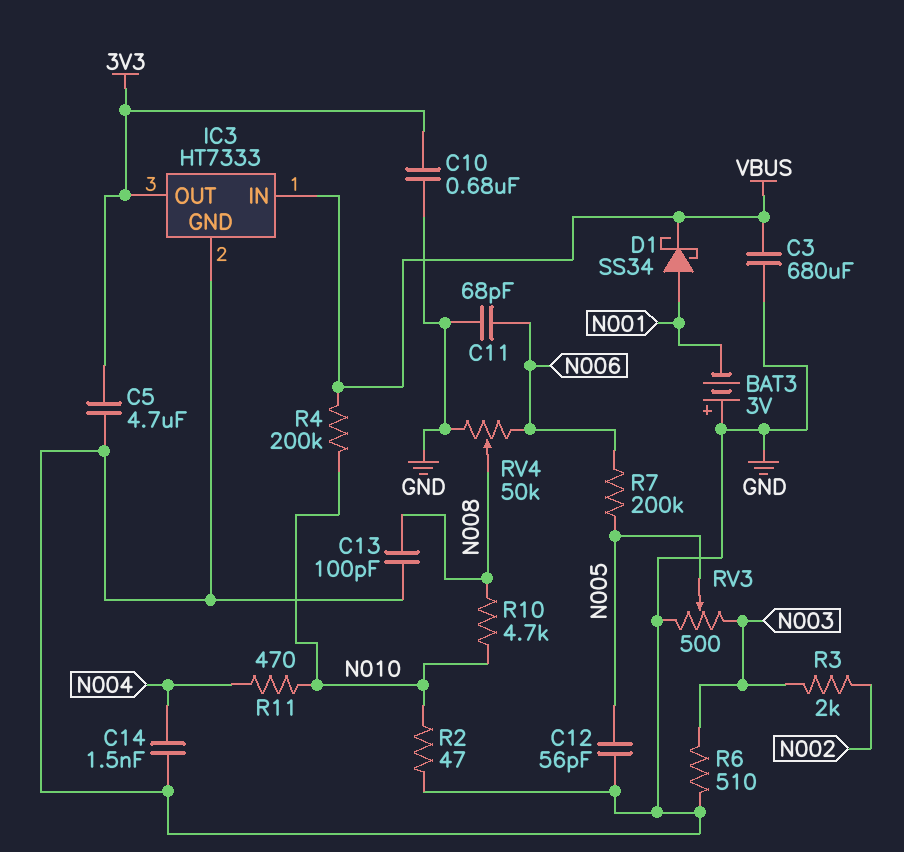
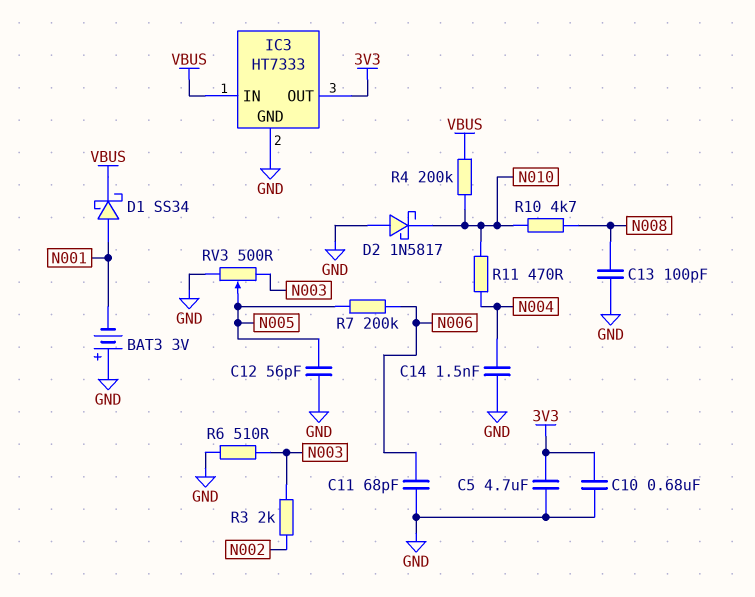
C3: 680uF (GND, VBUS) -> none
D2: none -> schottky 1N5817 (A GND, K N010)
R2: 47 (GND, N010) -> none
RV4: 50k (GND, N006, wiper N008) -> none

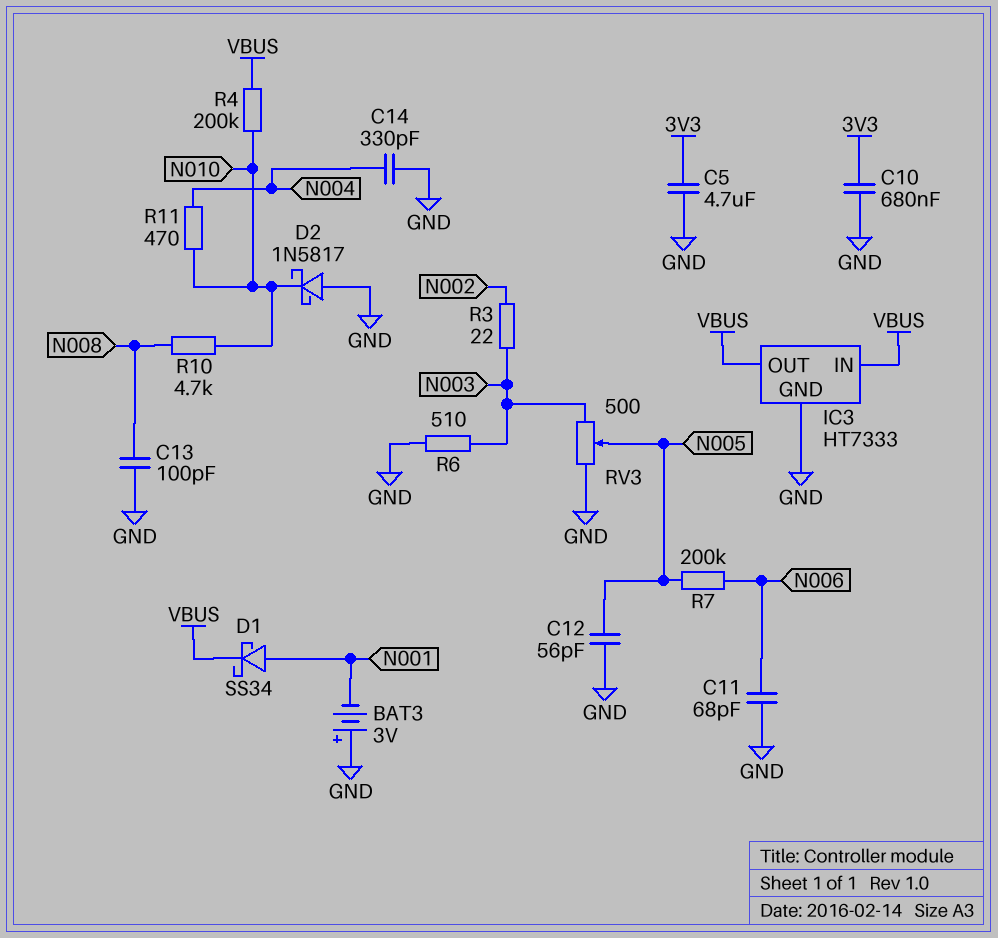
C14: 1.5nF (GND, N004) -> 330pF (GND, N004)
IC3 pin OUT: 3V3 -> VBUS
R3: 2k (N002, N003) -> 22 (N002, N003)

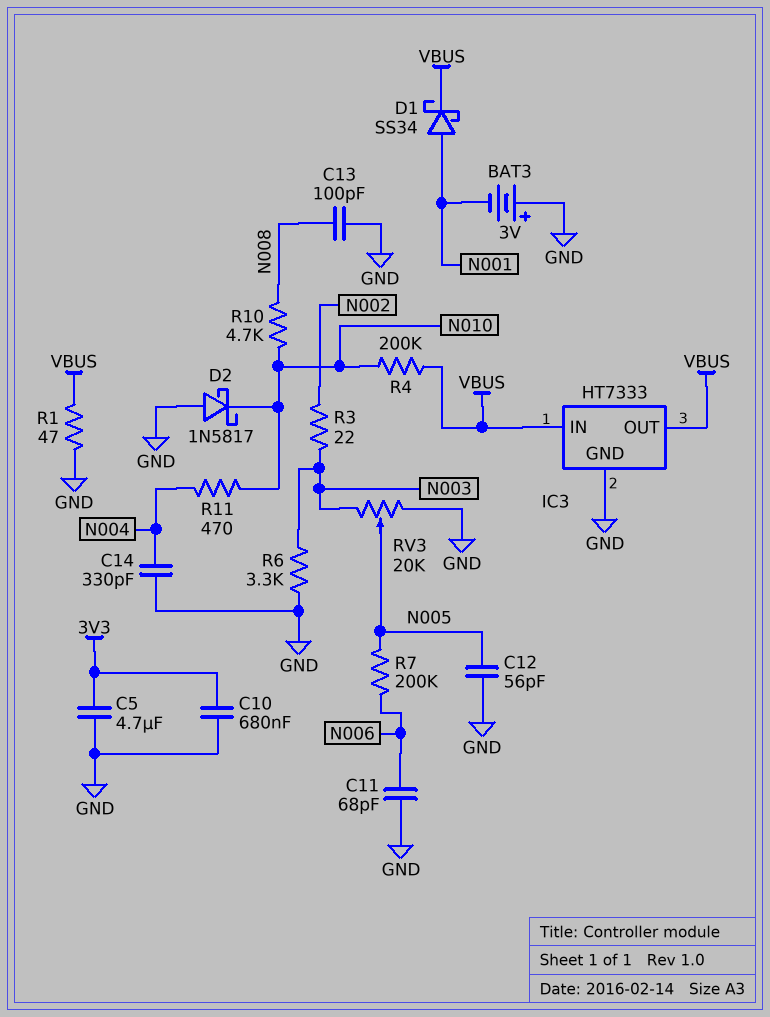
R1: none -> 47 (GND, VBUS)
R6: 510 (GND, N003) -> 3.3k (GND, N003)
RV3: 500 (GND, N003, wiper N005) -> 20k (GND, N003, wiper N005)

